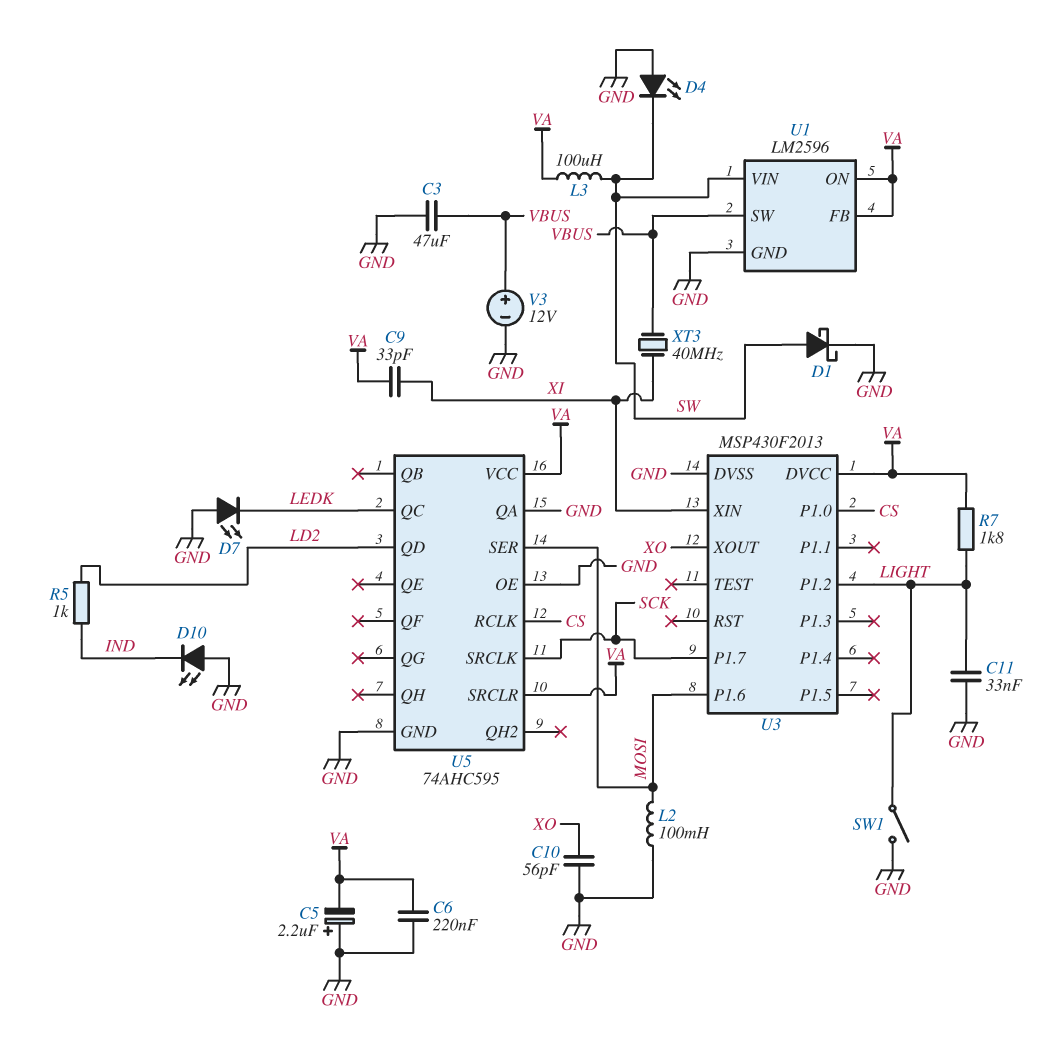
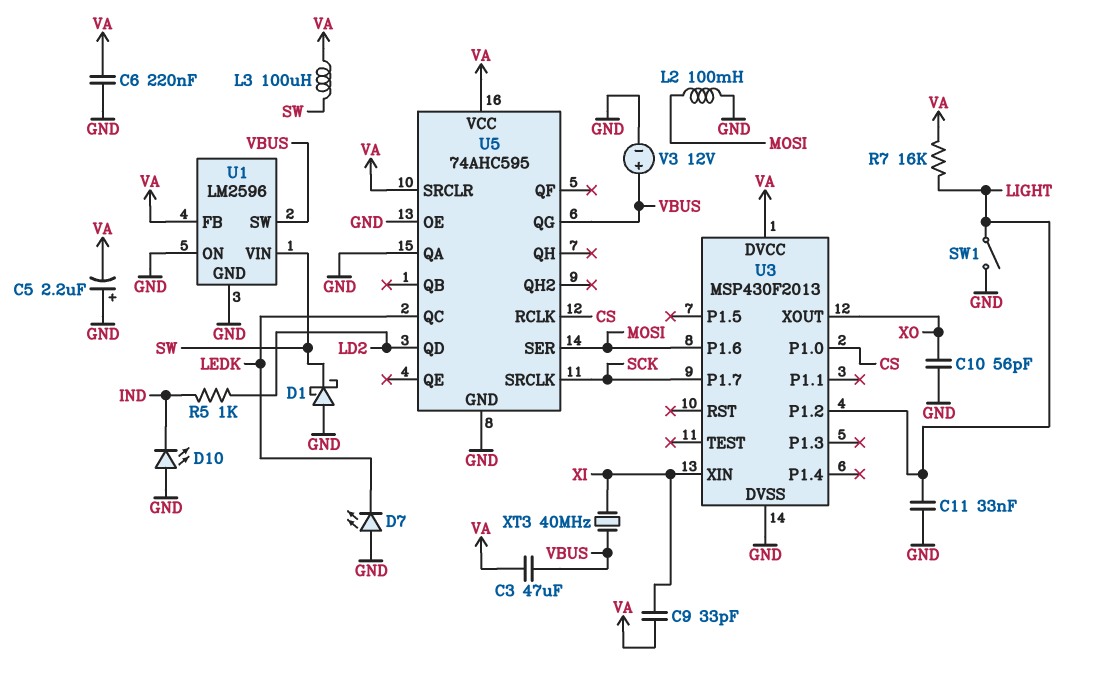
C3: 47uF (GND, VBUS) -> 47uF (VA, VBUS)
D1: schottky (A SW, K GND) -> schottky (A GND, K SW)
D4: LED (A GND, K SW) -> none
R7: 1.8k (LIGHT, VA) -> 16k (LIGHT, VA)
U1 pin ON: VA -> GND
U5 pin QG: none -> VBUS

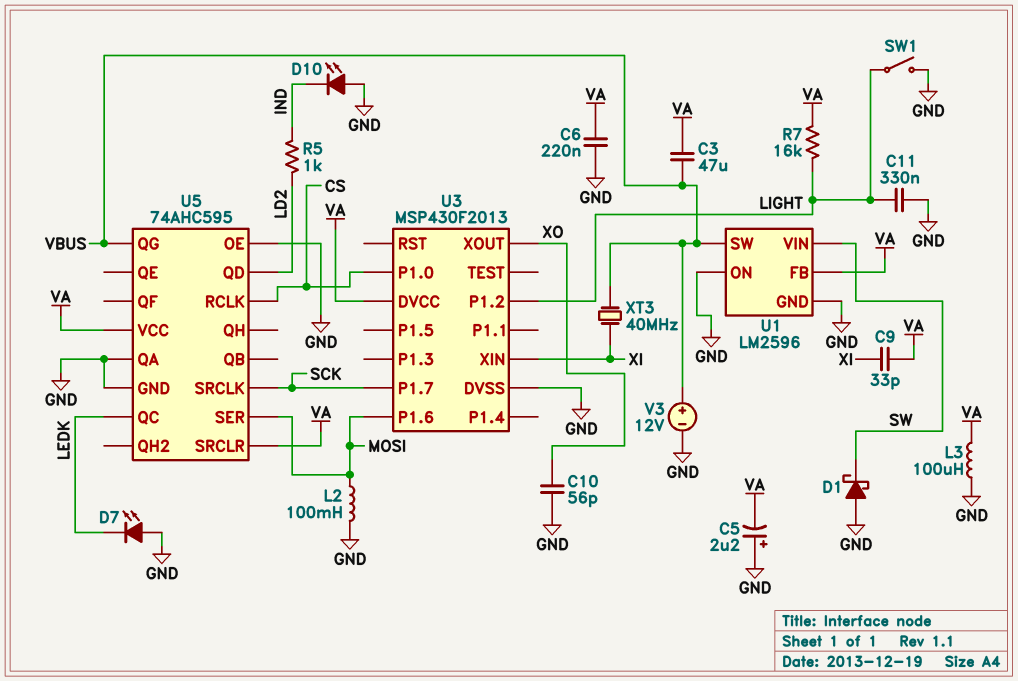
C11: 33nF (GND, LIGHT) -> 330nF (GND, LIGHT)
L3: 100uH (SW, VA) -> 100uH (GND, VA)

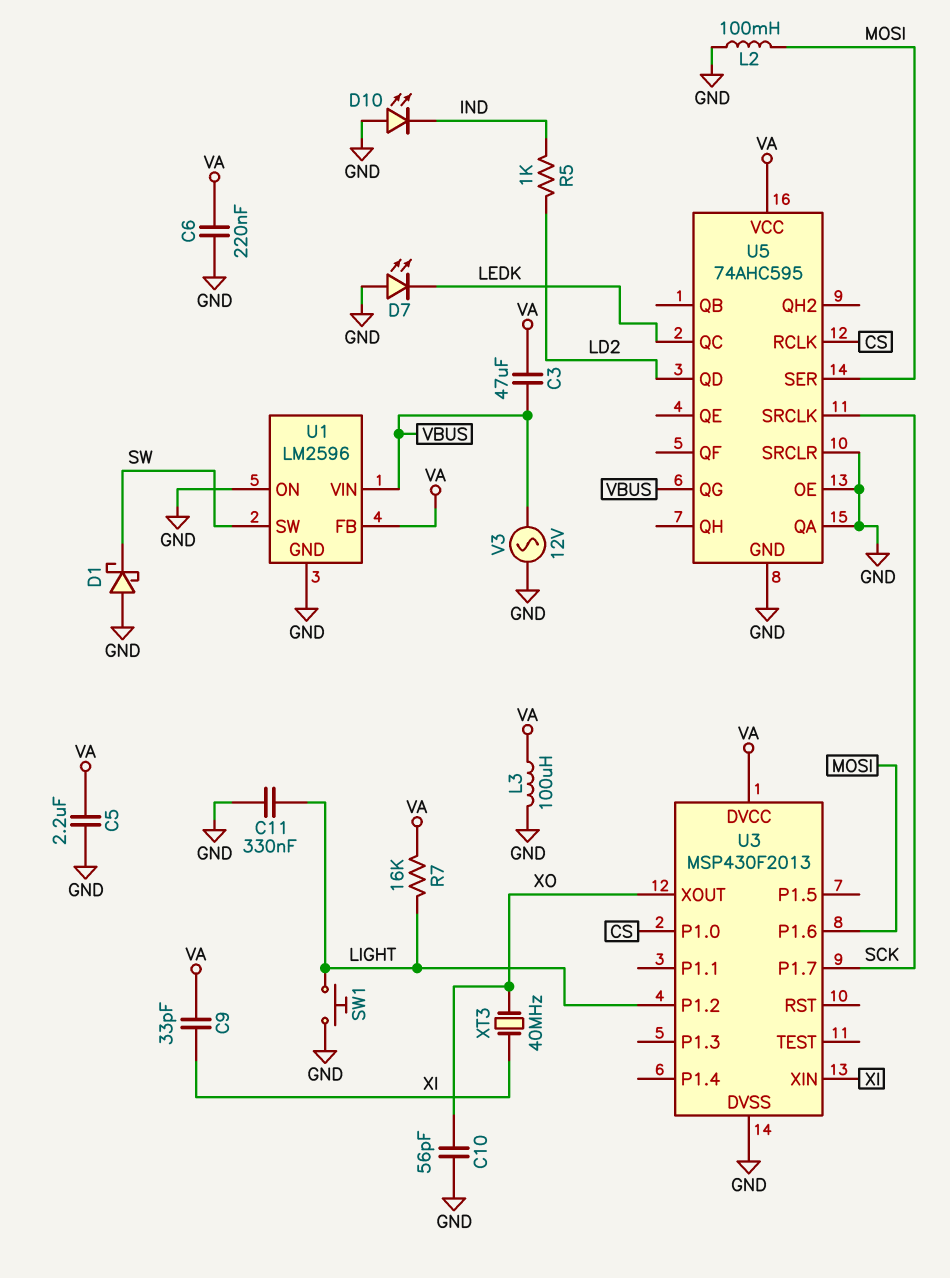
C5: 2.2uF (plus GND, minus VA) -> 2.2uF (GND, VA)
SW1: switch (GND, LIGHT) -> button (GND, LIGHT)
U1 pin SW: VBUS -> SW
U1 pin VIN: SW -> VBUS
U5 pin SRCLR: VA -> GND
V3: 12V (plus VBUS, minus GND) -> AC 12V (GND, VBUS)
XT3: 40MHz (VBUS, XI) -> 40MHz (XI, XO)

